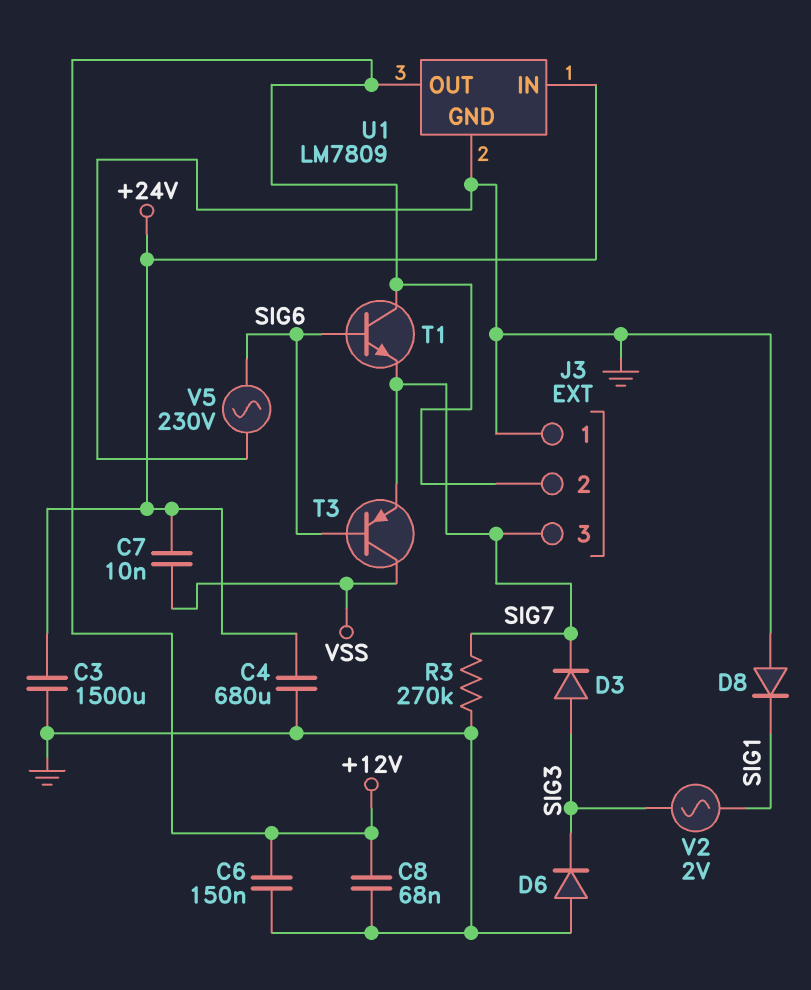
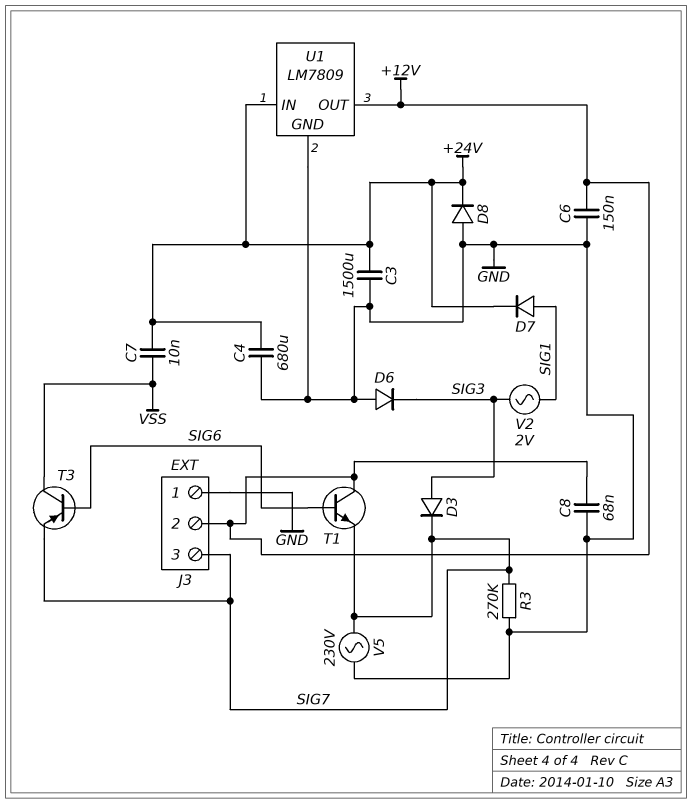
D7: none -> diode (A SIG1, K +24V)
D8: diode (A GND, K SIG1) -> diode (A GND, K +24V)
V5: AC 230V (GND, SIG6) -> AC 230V (GND, SIG7)

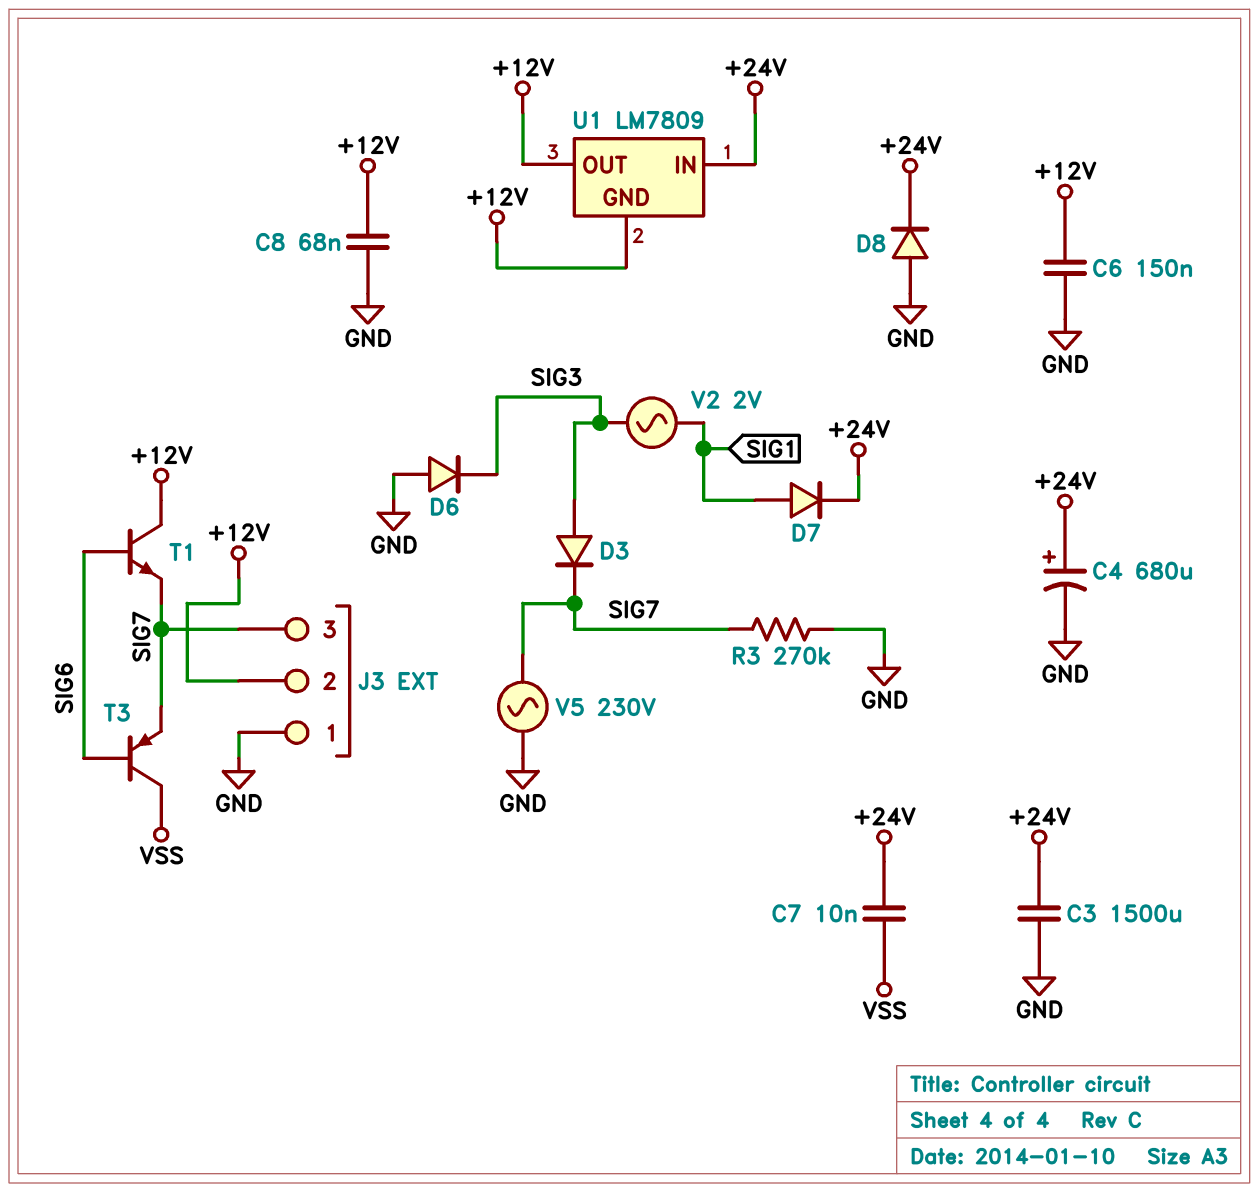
C4: 680uF (+24V, GND) -> 680uF (plus +24V, minus GND)
U1 pin GND: GND -> +12V

